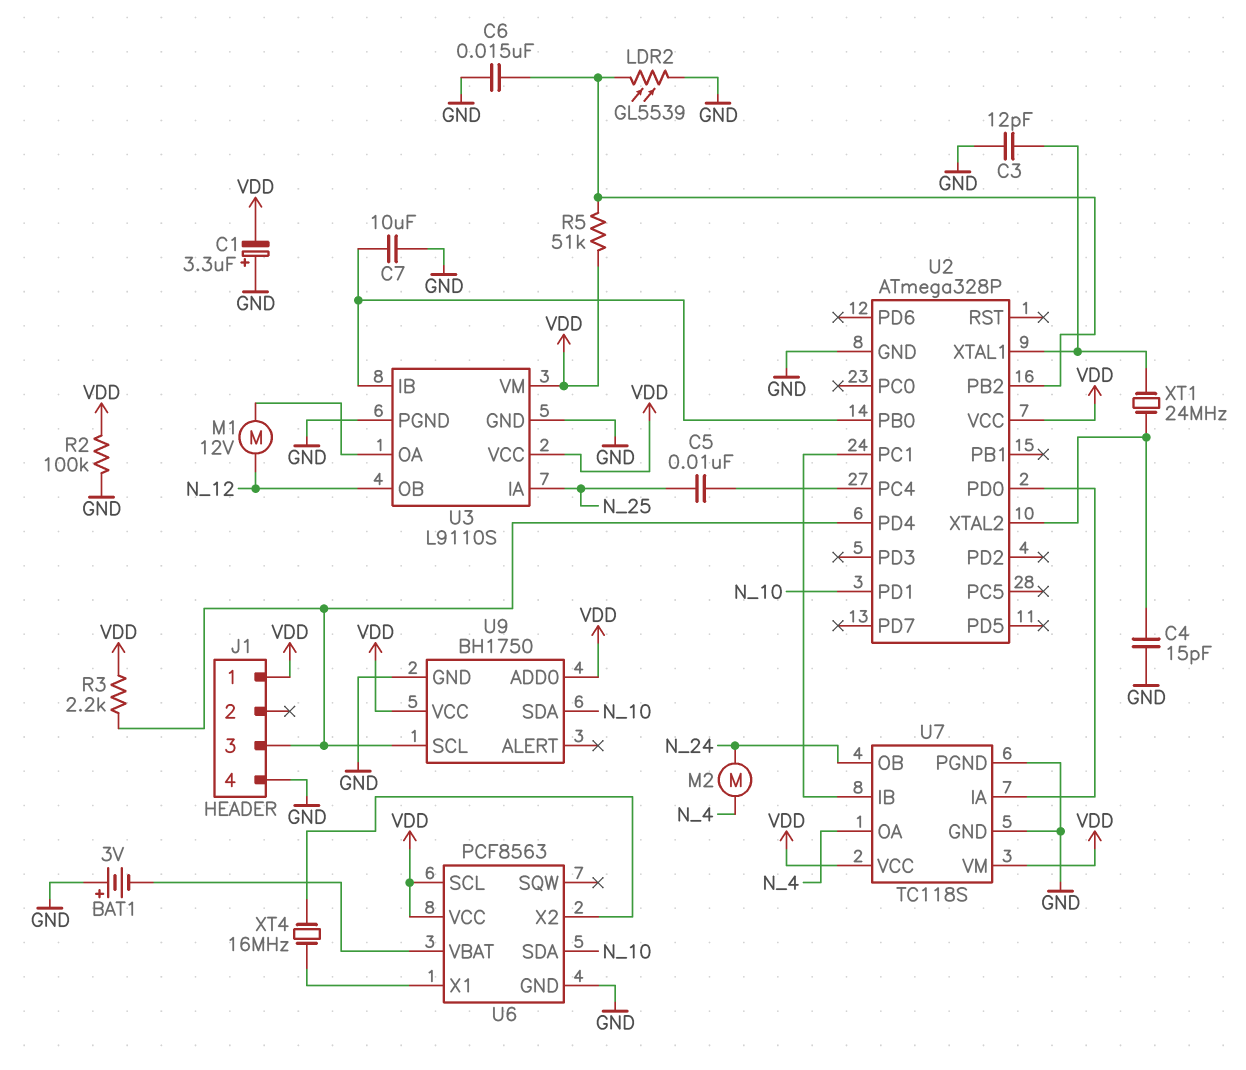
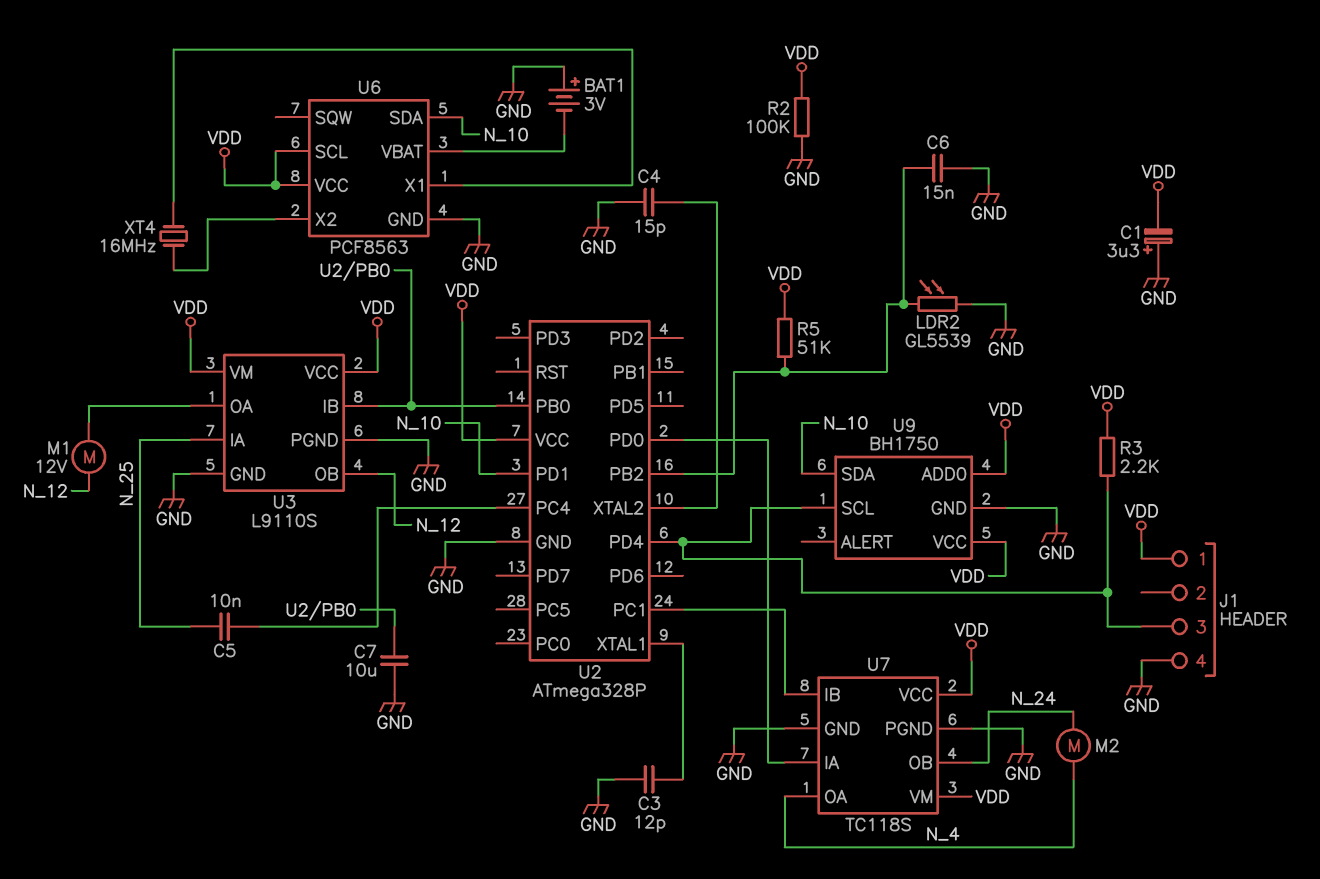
XT1: 24MHz (U2/XTAL1, U2/XTAL2) -> none

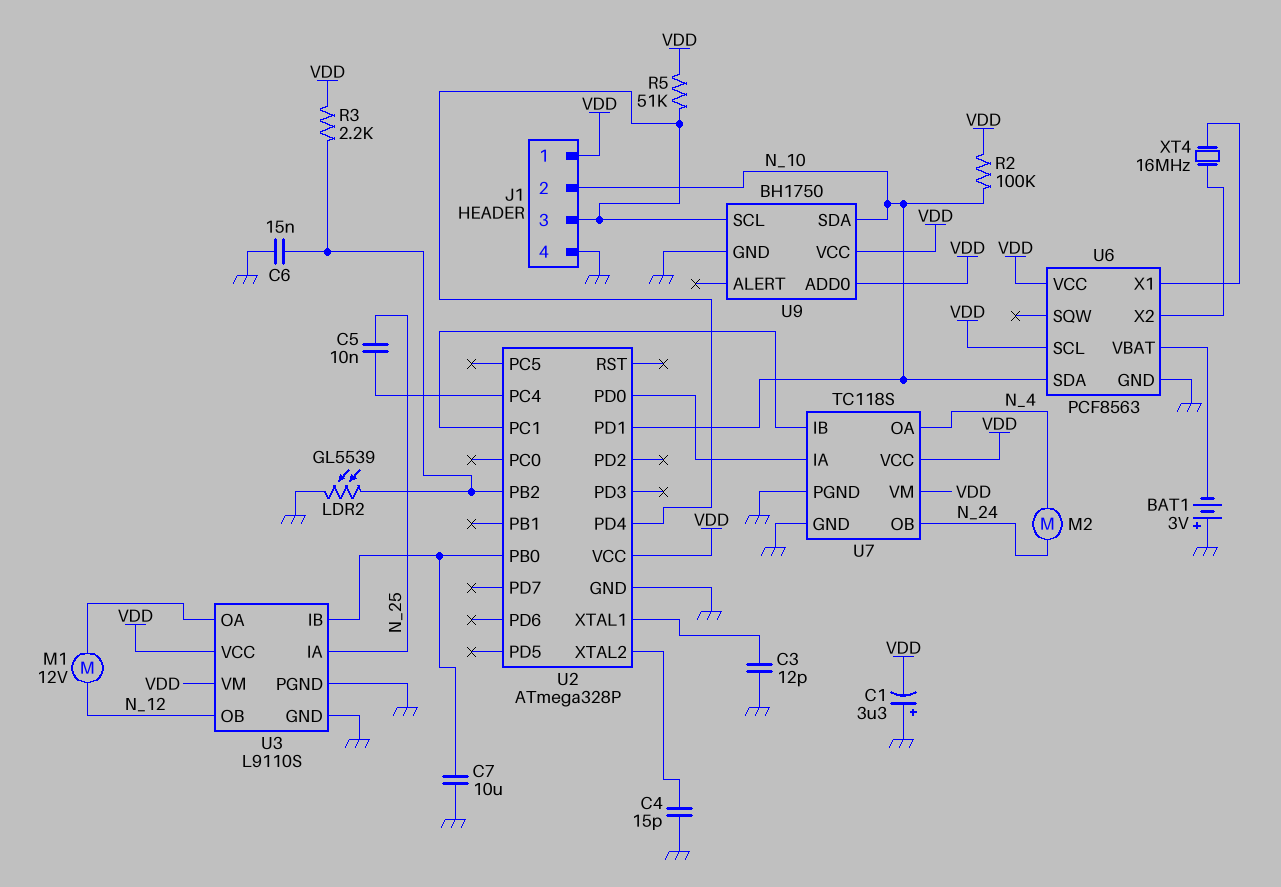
J1 pin 2: none -> N_10
R2: 100k (GND, VDD) -> 100k (N_10, VDD)
R3: 2.2k (J1/3, VDD) -> 2.2k (U2/PB2, VDD)
R5: 51k (U2/PB2, VDD) -> 51k (J1/3, VDD)

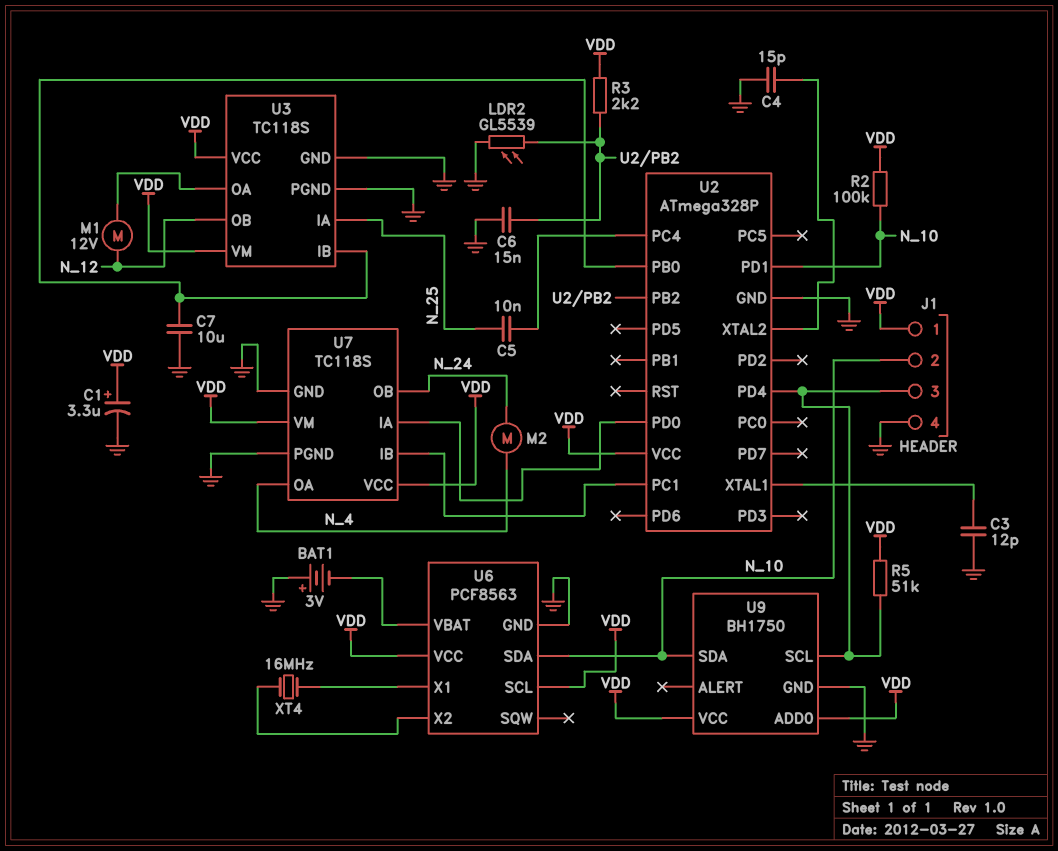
C1: 3.3uF (plus GND, minus VDD) -> 3.3uF (plus VDD, minus GND)
U3: L9110S -> TC118S

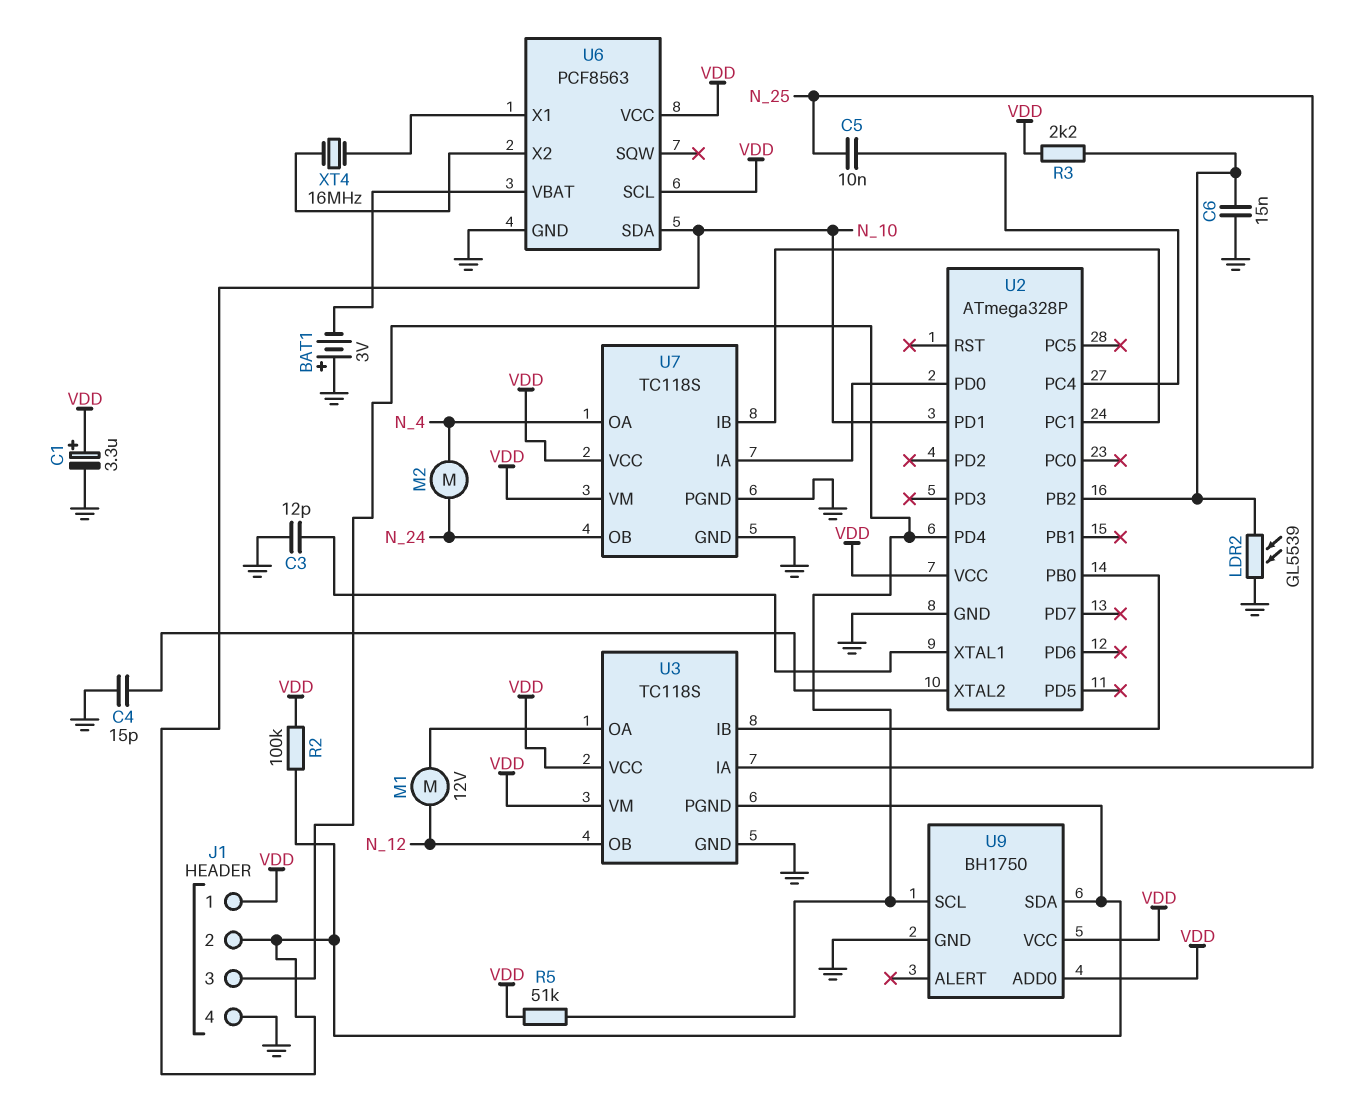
C7: 10uF (GND, U2/PB0) -> none
U3 pin PGND: GND -> N_10

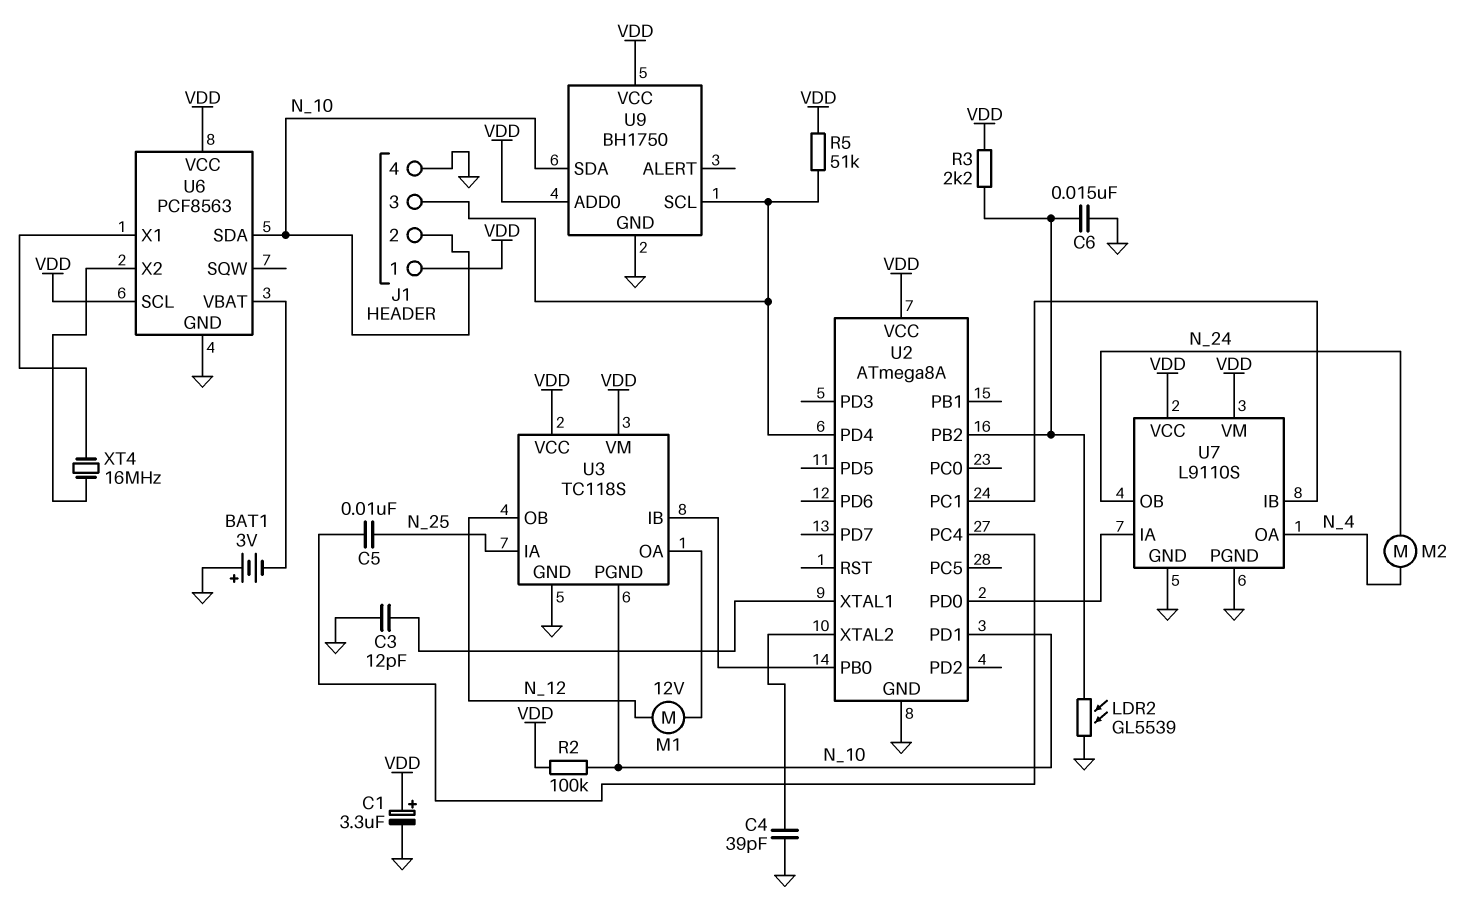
C4: 15pF (GND, U2/XTAL2) -> 39pF (GND, U2/XTAL2)
U2: ATmega328P -> ATmega8A
U7: TC118S -> L9110S

